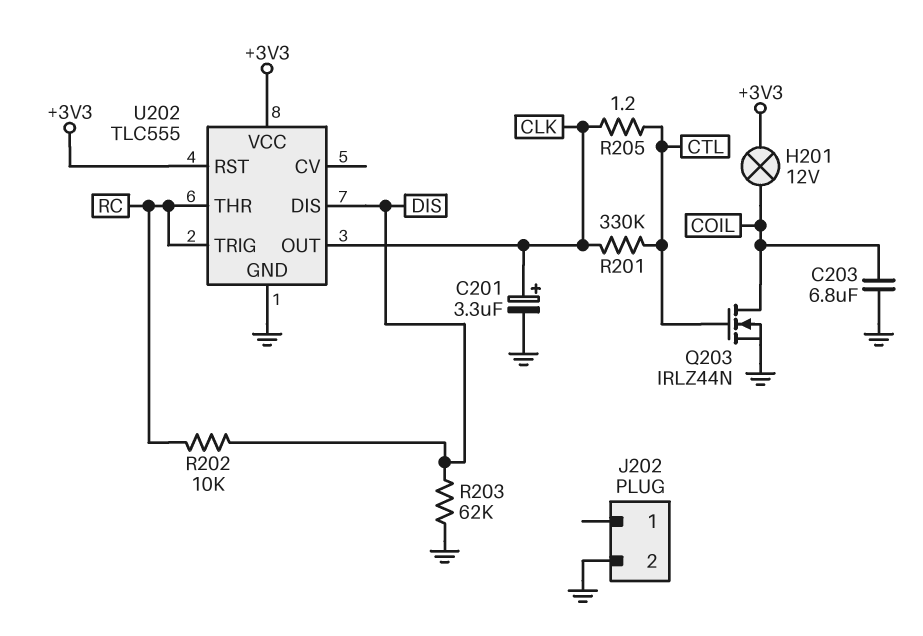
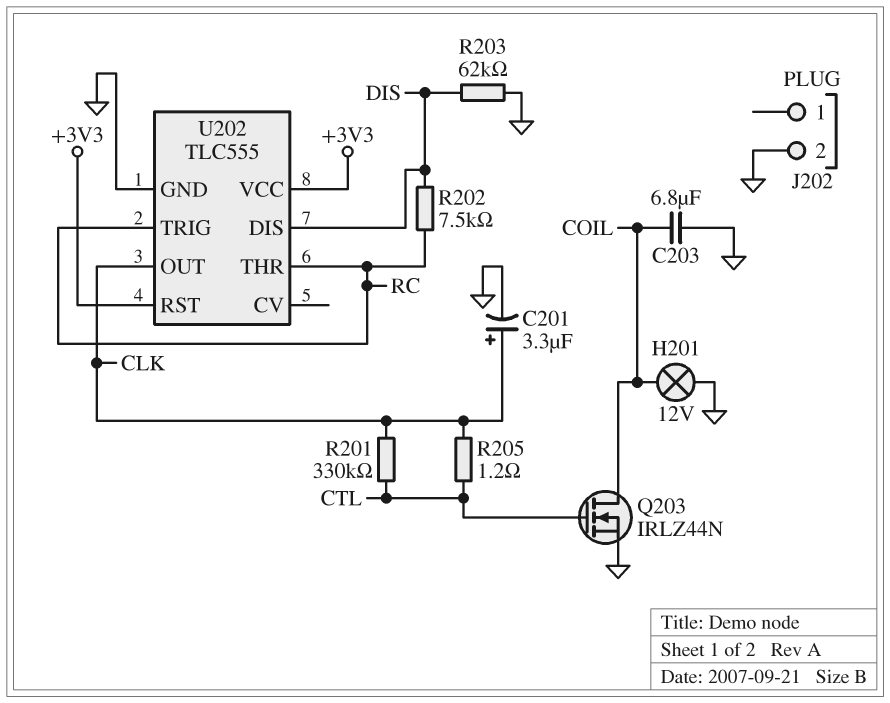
H201: lamp 12V (+3V3, COIL) -> lamp 12V (COIL, GND)
R202: 10k (DIS, RC) -> 7.5k (DIS, RC)

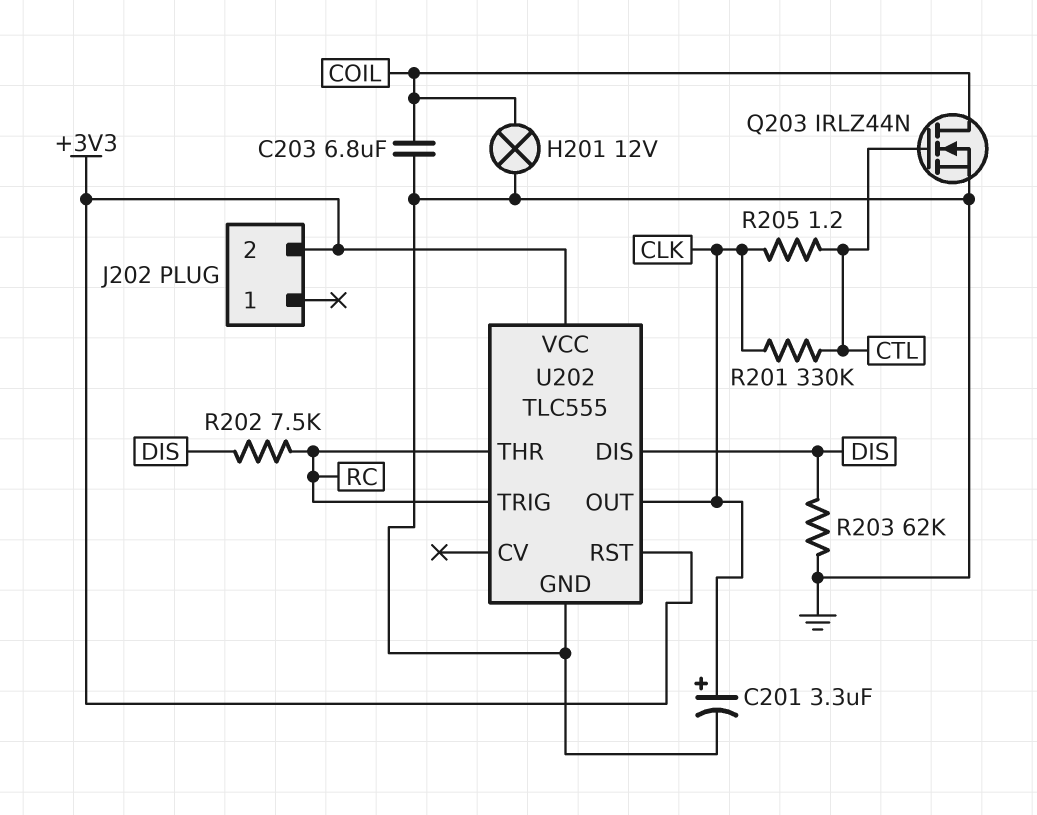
J202 pin 2: GND -> +3V3

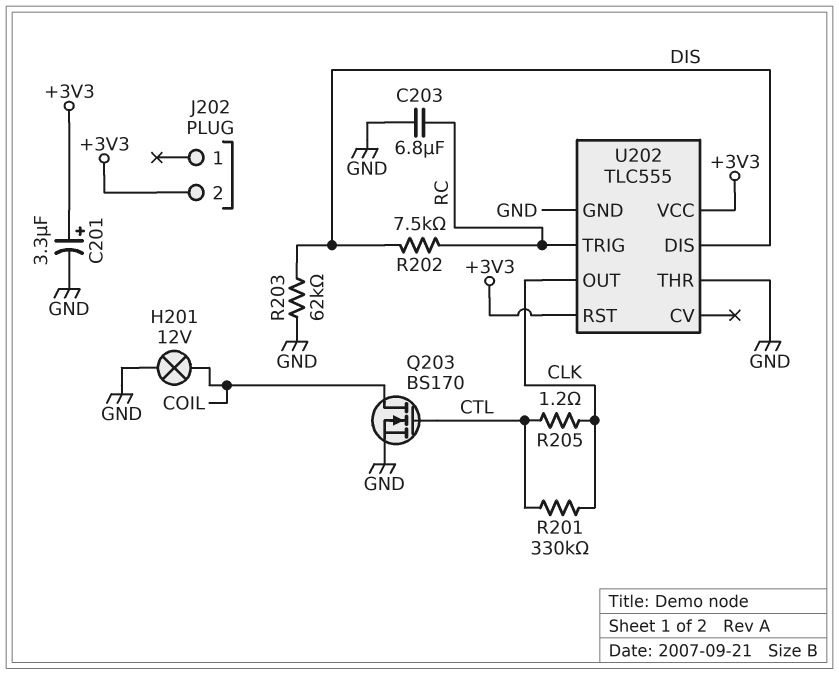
C201: 3.3uF (plus CLK, minus GND) -> 3.3uF (plus +3V3, minus GND)
C203: 6.8uF (COIL, GND) -> 6.8uF (GND, RC)
Q203: NMOS IRLZ44N (G CTL, D COIL, S GND) -> NMOS BS170 (G CTL, D COIL, S GND)
U202 pin THR: RC -> GND

